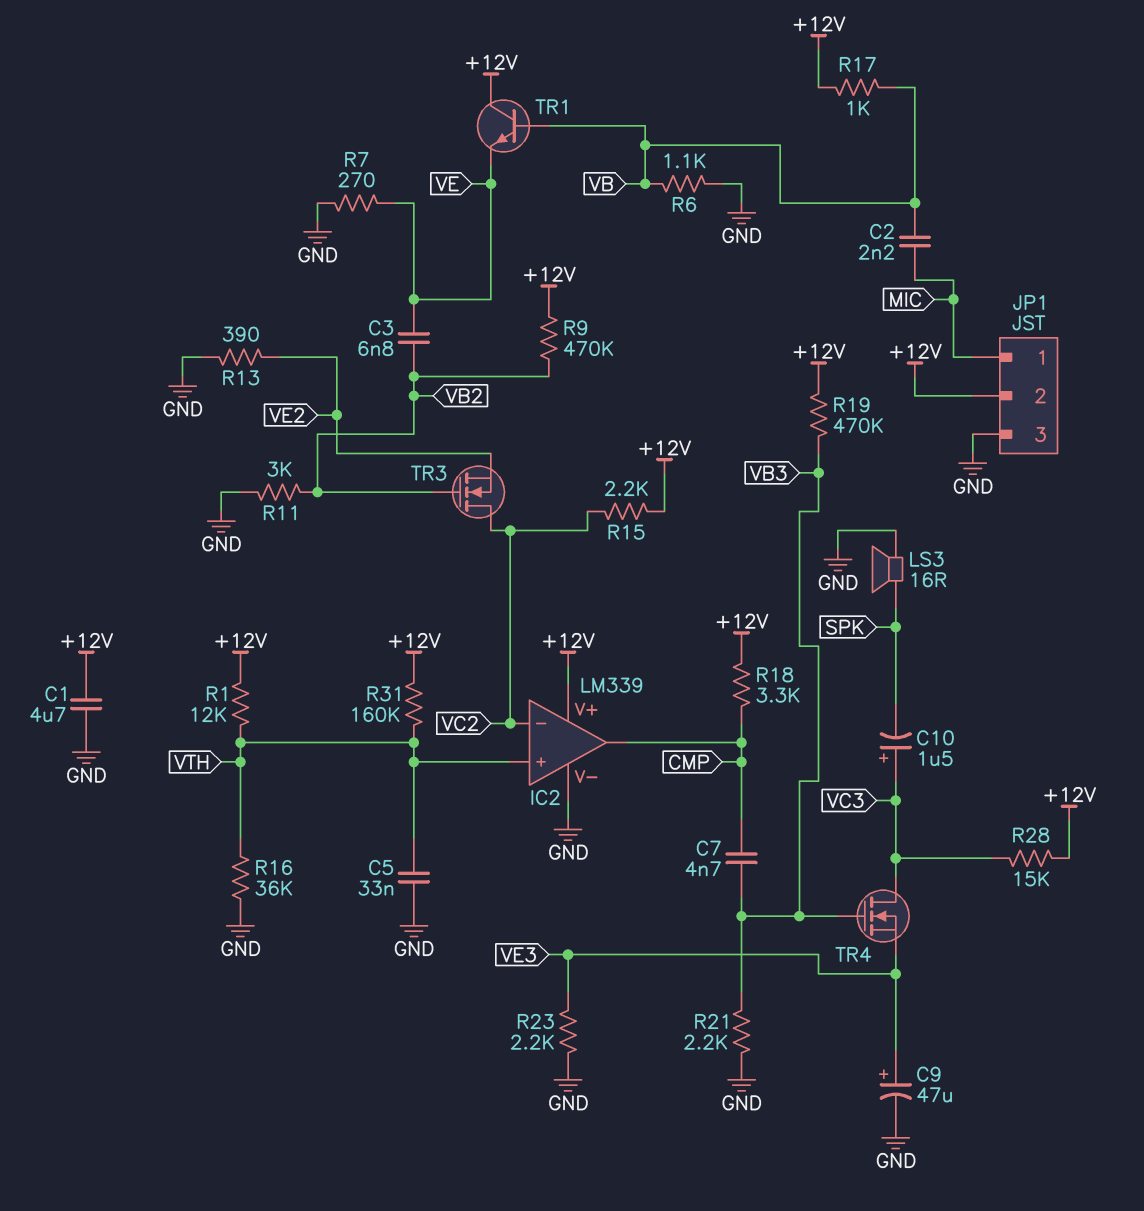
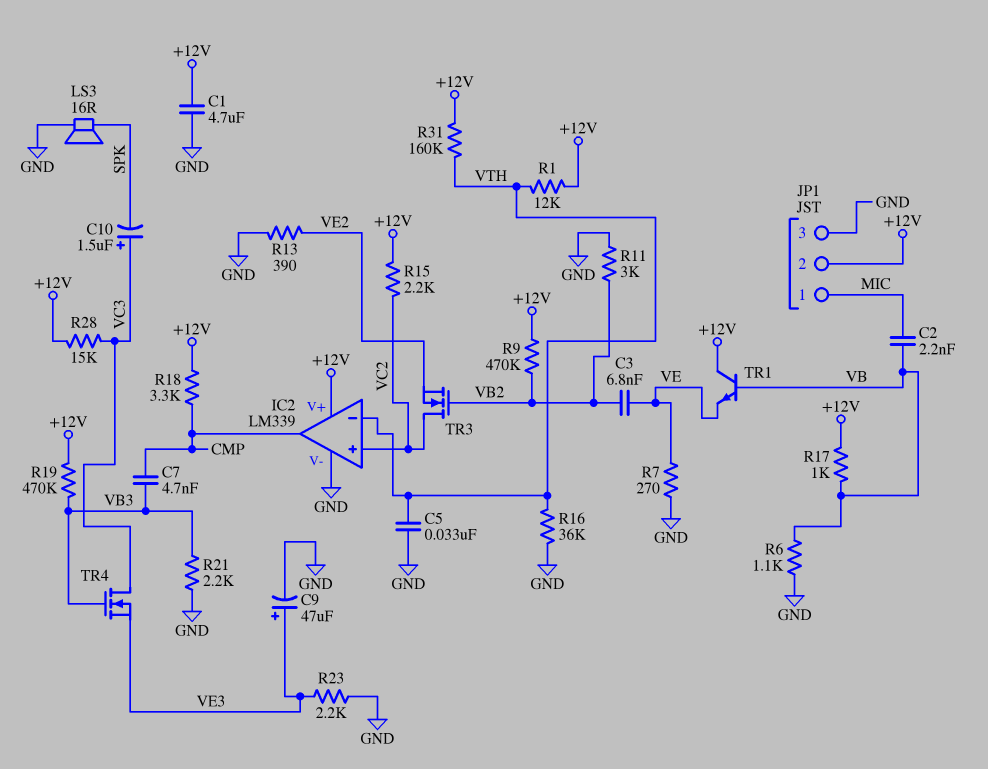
IC2 pin in+: VTH -> VC2
IC2 pin in-: VC2 -> VTH

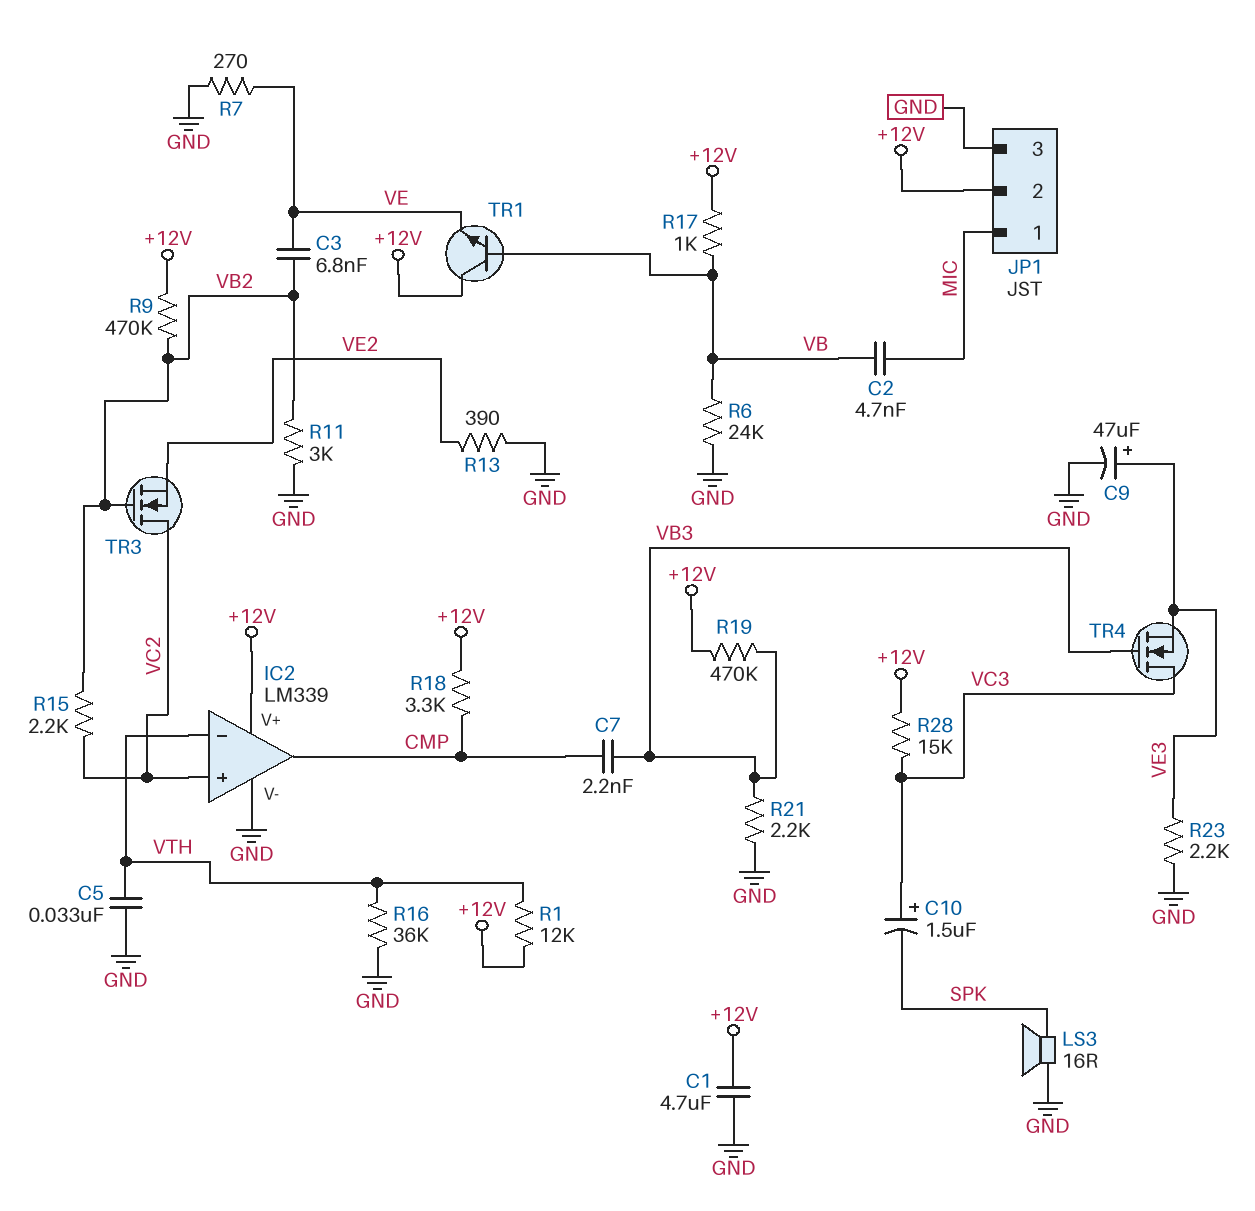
C2: 2.2nF (MIC, VB) -> 4.7nF (MIC, VB)
C7: 4.7nF (CMP, VB3) -> 2.2nF (CMP, VB3)
R6: 1.1k (GND, VB) -> 24k (GND, VB)
R15: 2.2k (+12V, VC2) -> 2.2k (VB2, VC2)
R31: 160k (+12V, VTH) -> none

